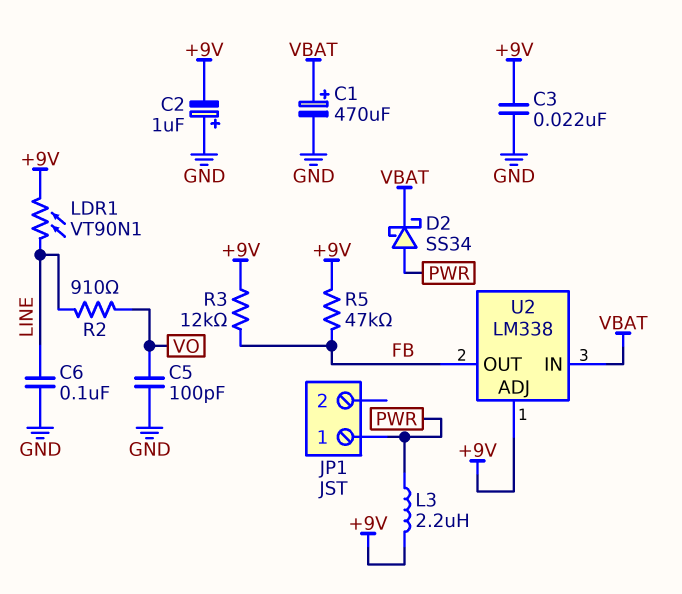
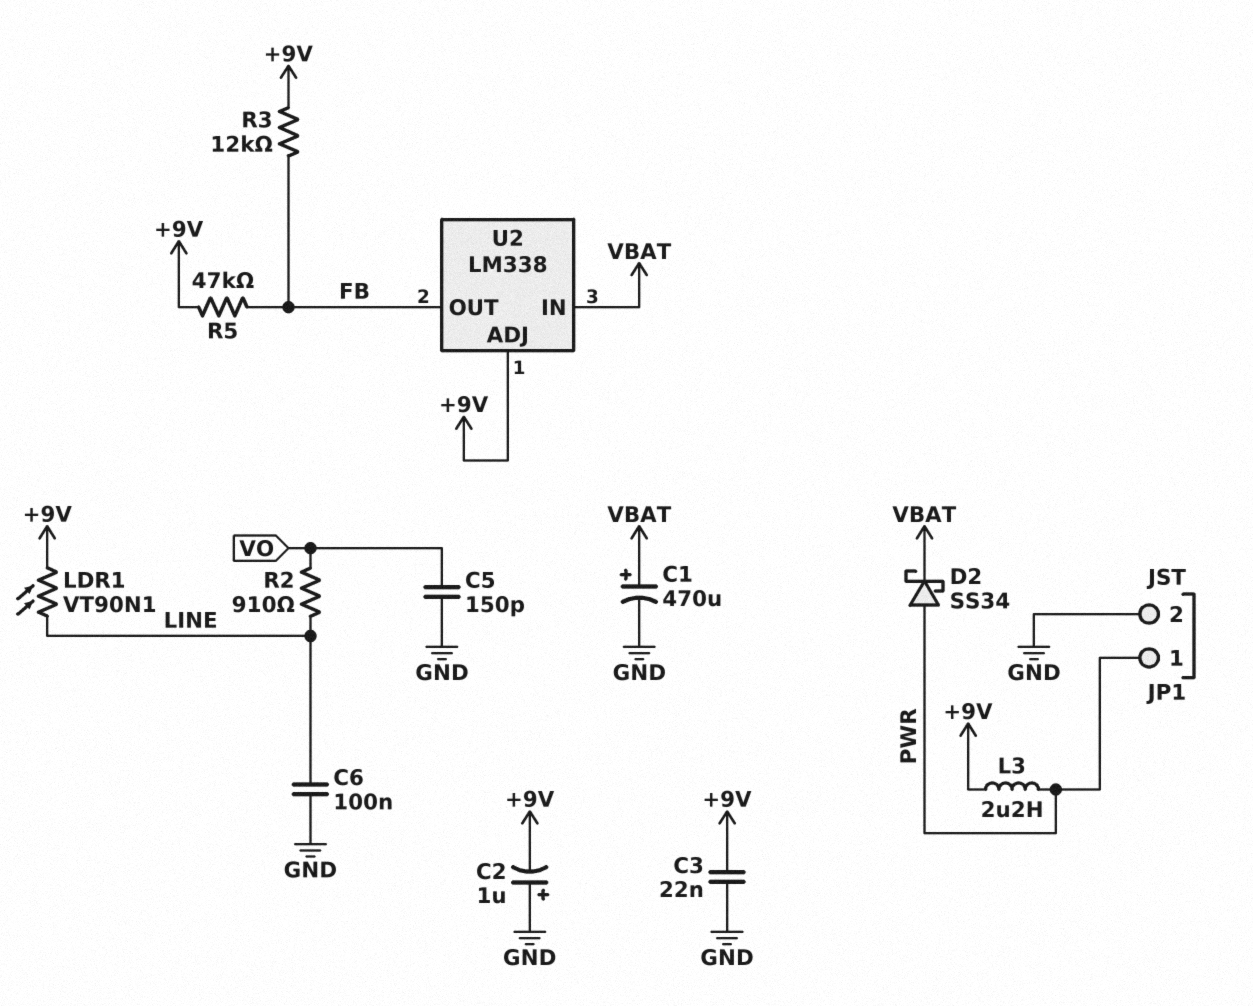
C5: 100pF (GND, VO) -> 150pF (GND, VO)
JP1 pin 2: none -> GND

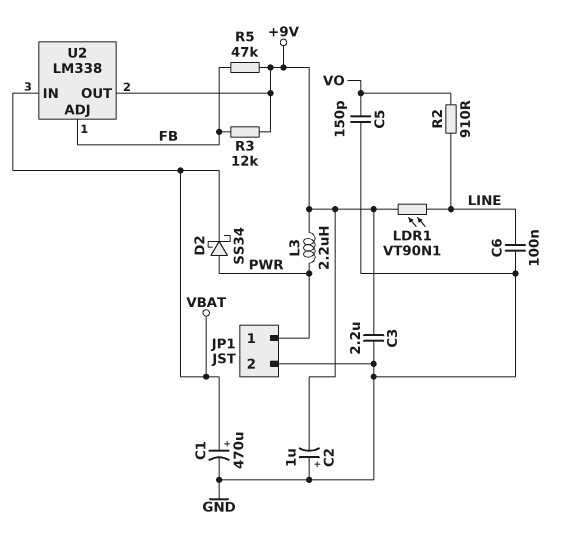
C3: 22nF (+9V, GND) -> 2.2uF (+9V, GND)
U2 pin ADJ: +9V -> FB
U2 pin OUT: FB -> +9V

